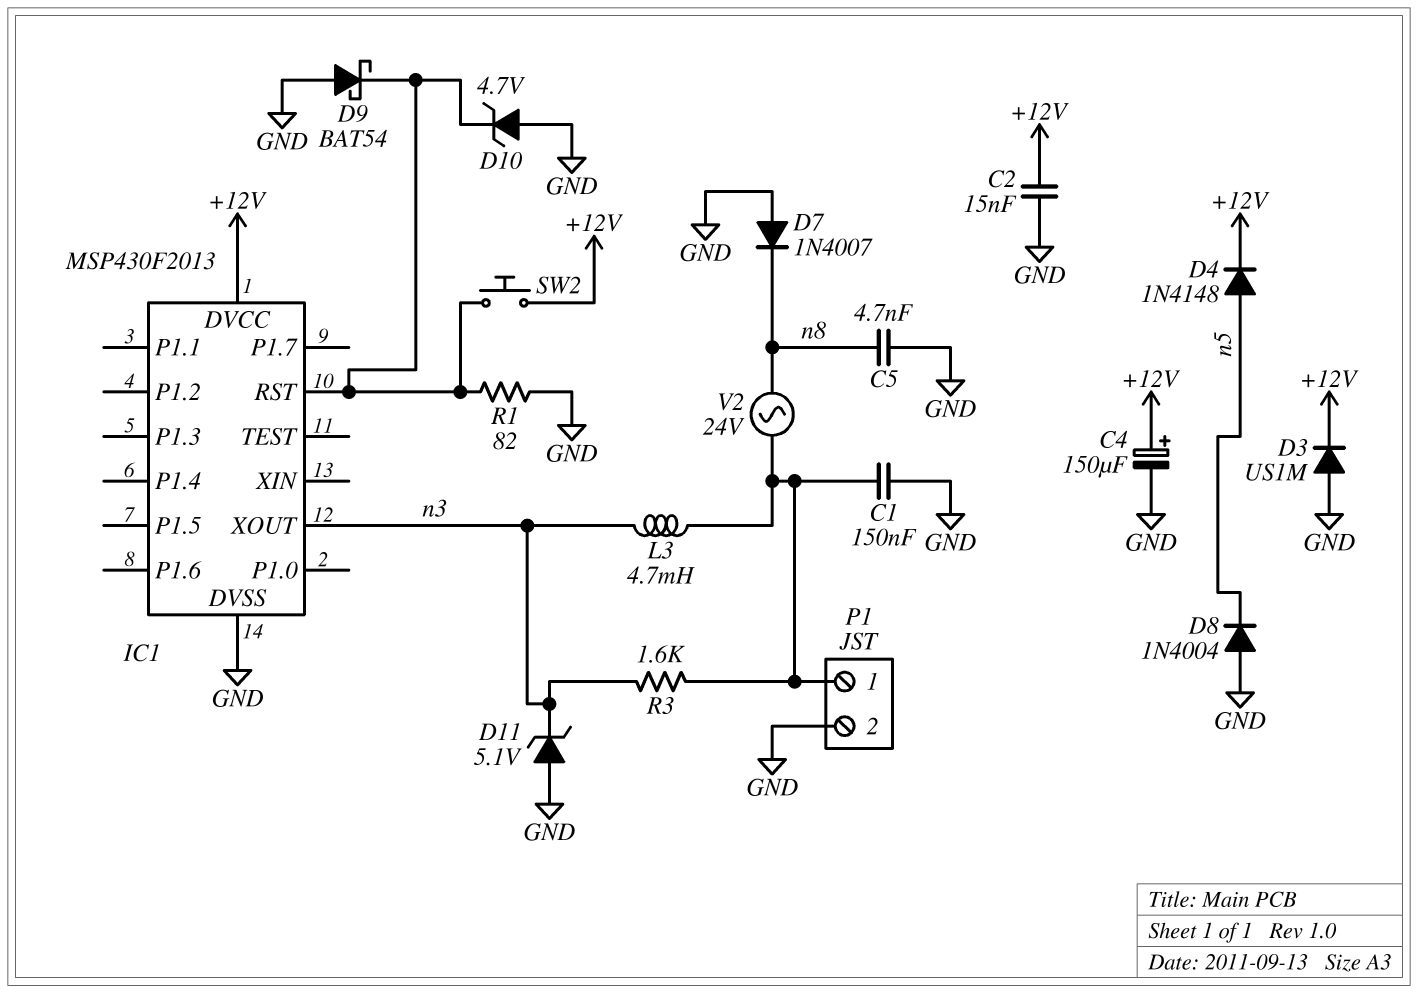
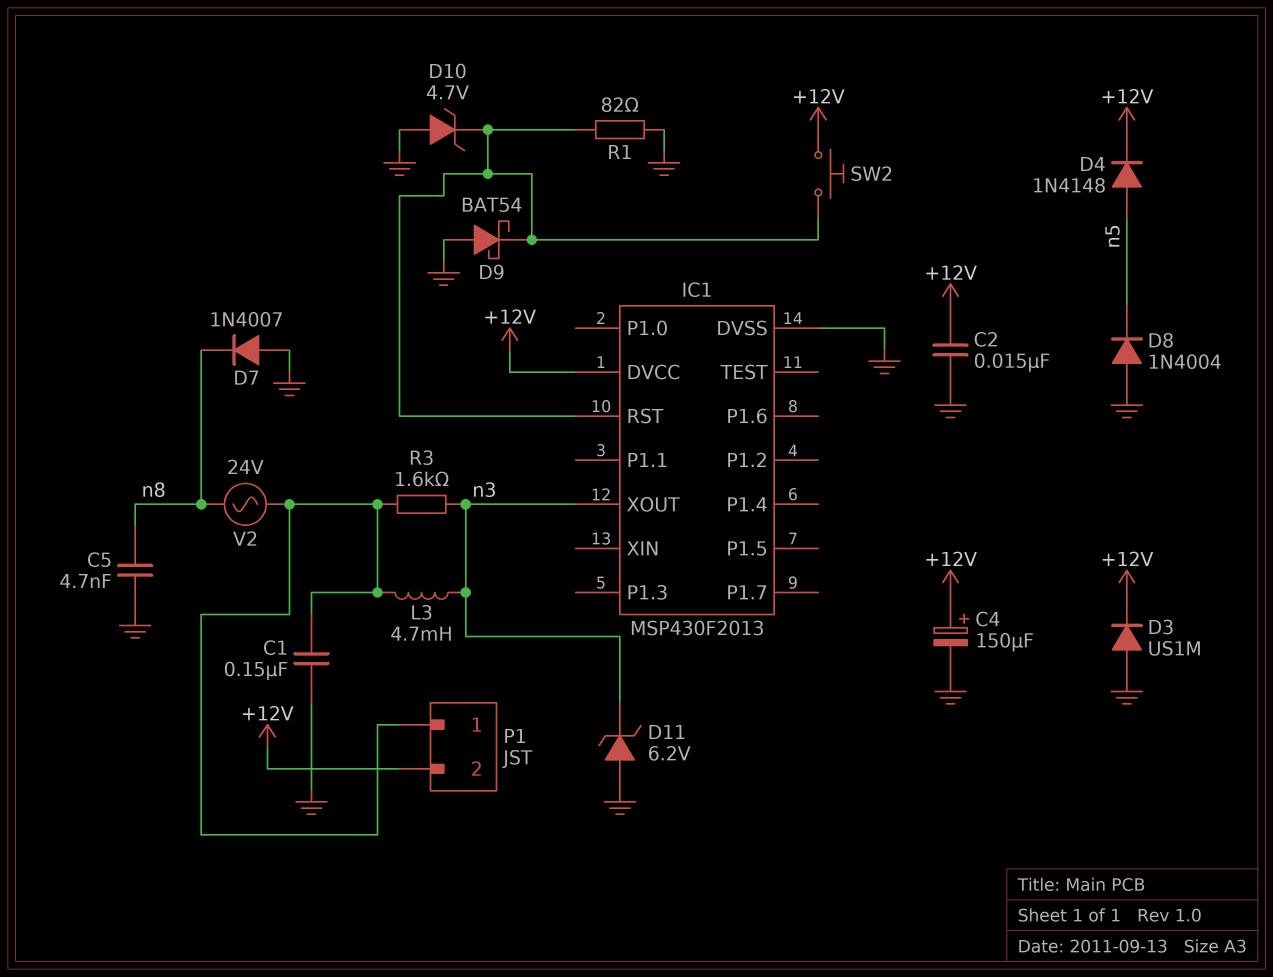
D11: zener 5.1V (A GND, K n3) -> zener 6.2V (A GND, K n3)
P1 pin 2: GND -> +12V

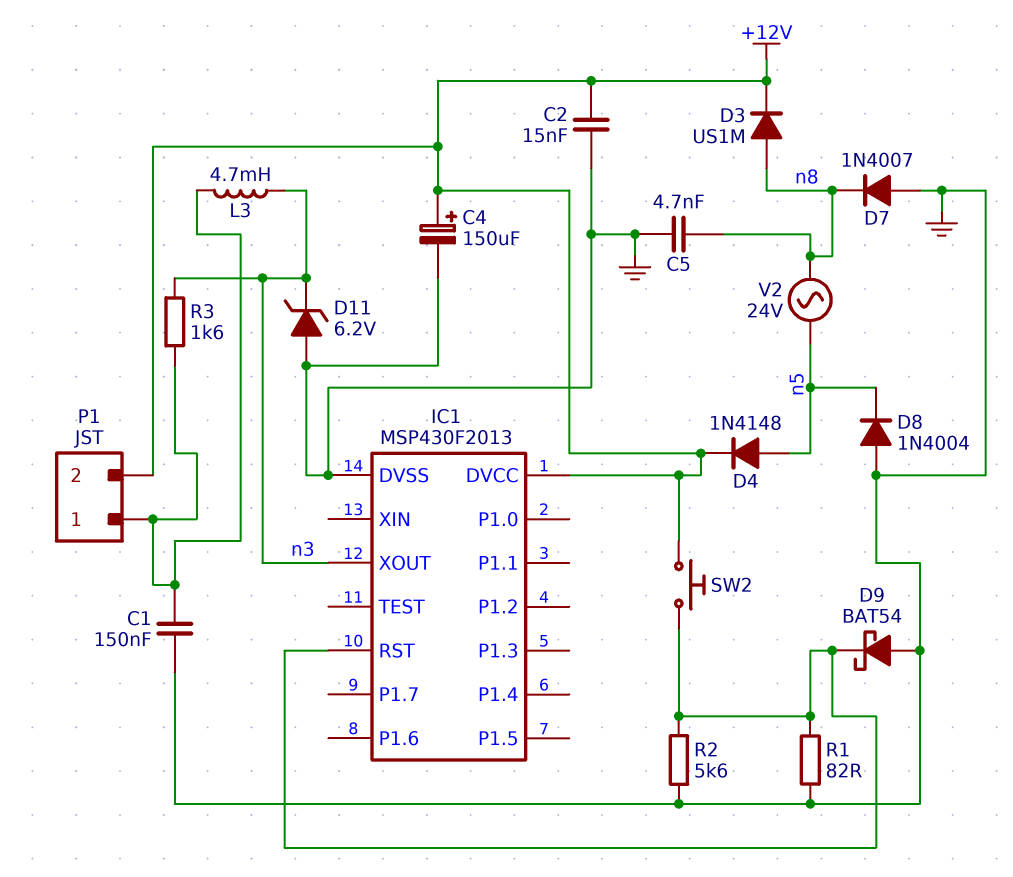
D3: diode US1M (A GND, K +12V) -> diode US1M (A n8, K +12V)
D10: zener 4.7V (A GND, K IC1/RST) -> none
R2: none -> 5.6k (GND, IC1/RST)
V2: AC 24V (P1/1, n8) -> AC 24V (n5, n8)

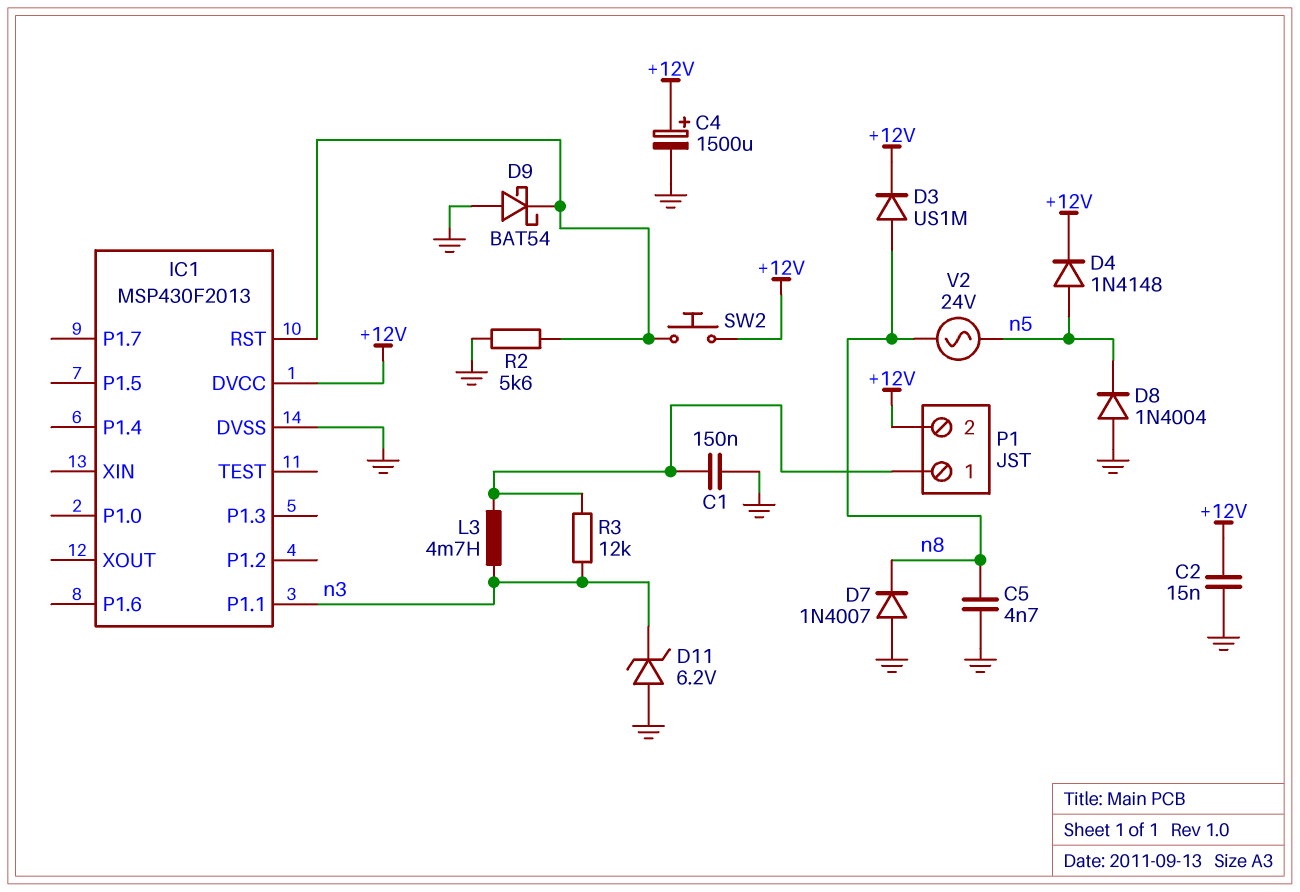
C4: 150uF (plus +12V, minus GND) -> 1500uF (plus +12V, minus GND)
IC1 pin P1.1: none -> n3
IC1 pin XOUT: n3 -> none
R1: 82 (GND, IC1/RST) -> none
R3: 1.6k (P1/1, n3) -> 12k (P1/1, n3)

